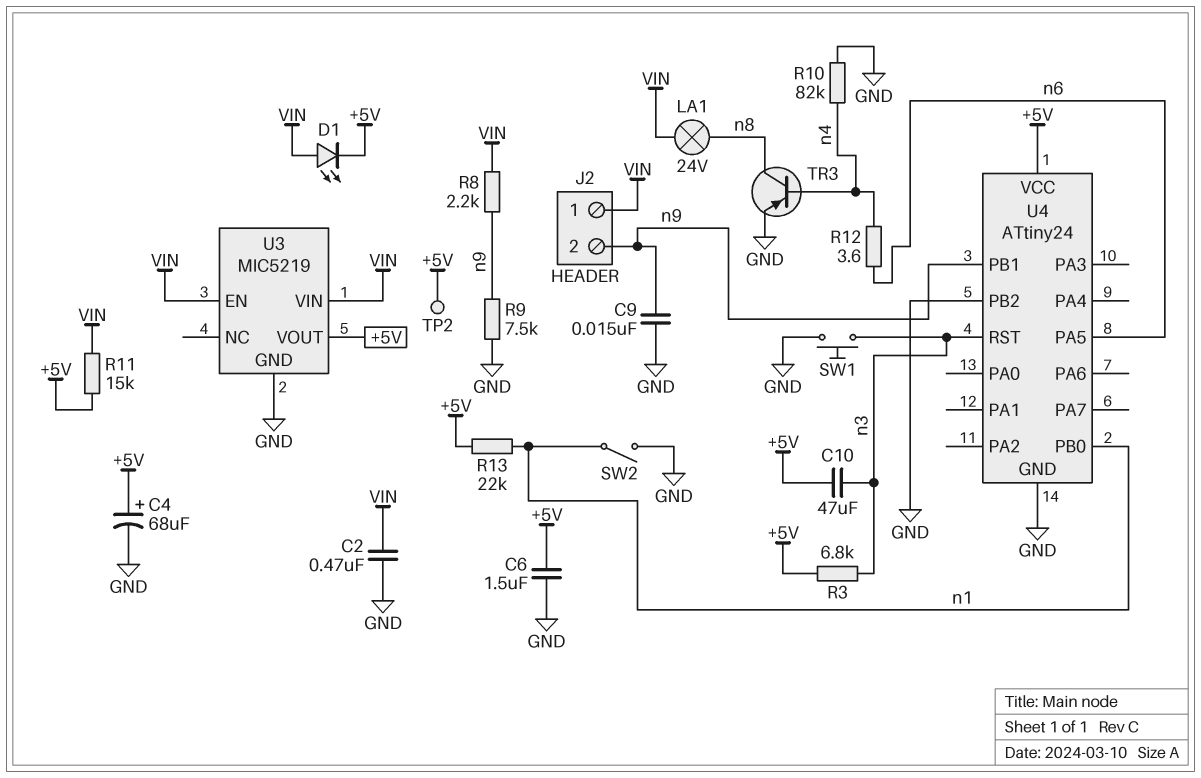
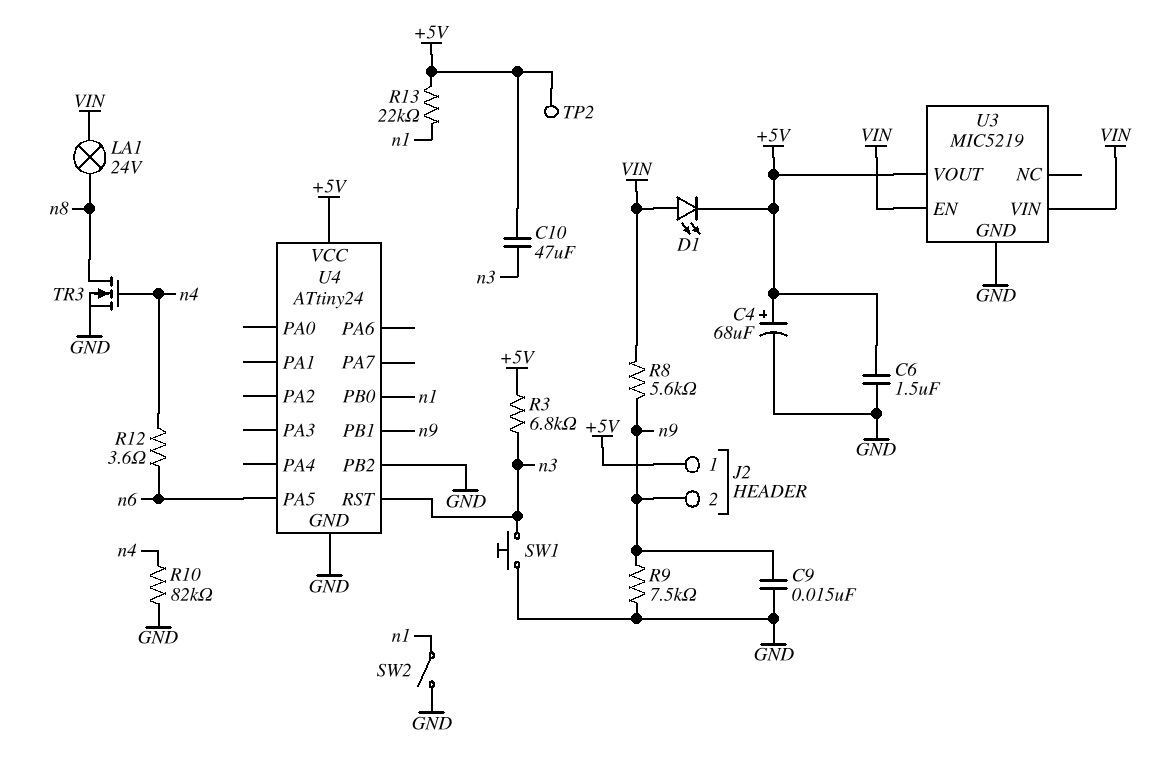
C2: 470nF (GND, VIN) -> none
J2 pin 1: VIN -> +5V
R8: 2.2k (VIN, n9) -> 5.6k (VIN, n9)
R11: 15k (+5V, VIN) -> none
TR3: PNP (B n4, C n8, E GND) -> NMOS (G n4, D n8, S GND)

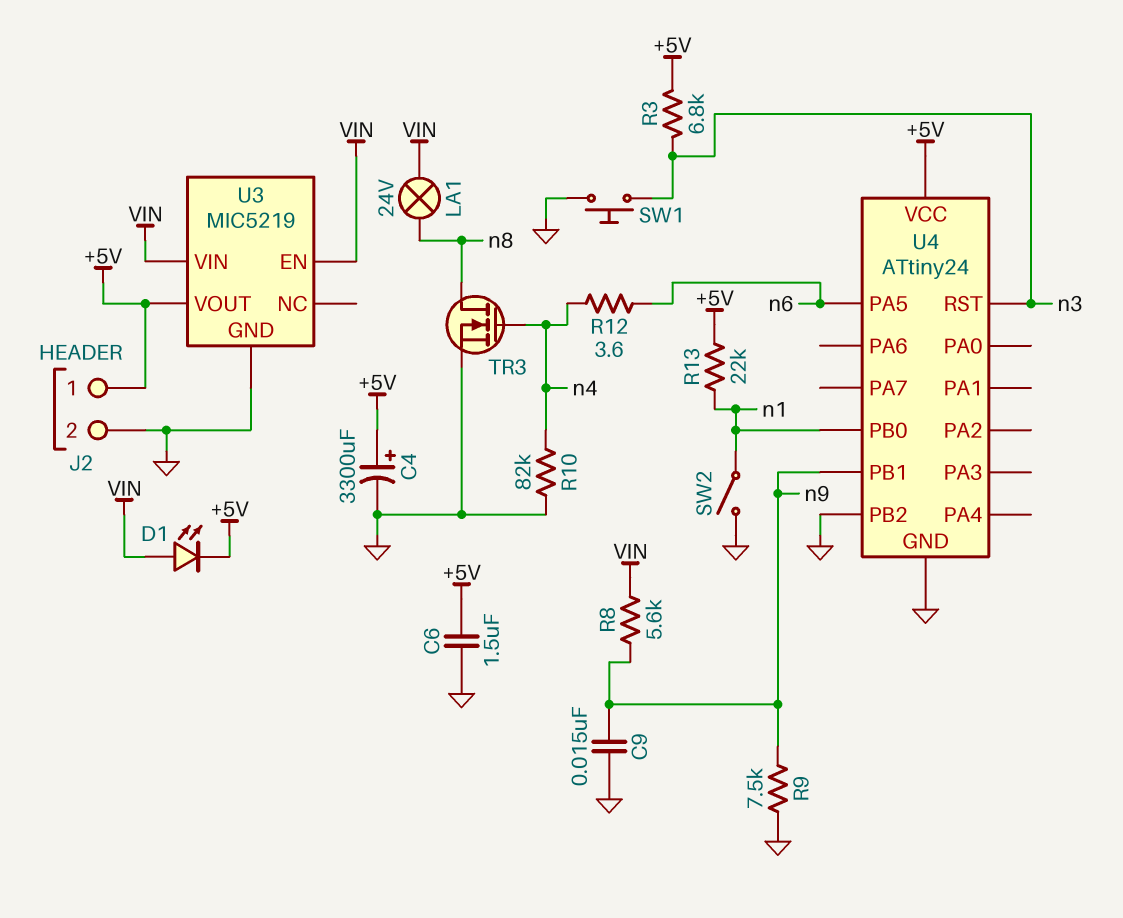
C4: 68uF (plus +5V, minus GND) -> 3300uF (plus +5V, minus GND)
C10: 47uF (+5V, n3) -> none
J2 pin 2: n9 -> GND
TP2: test point (+5V) -> none

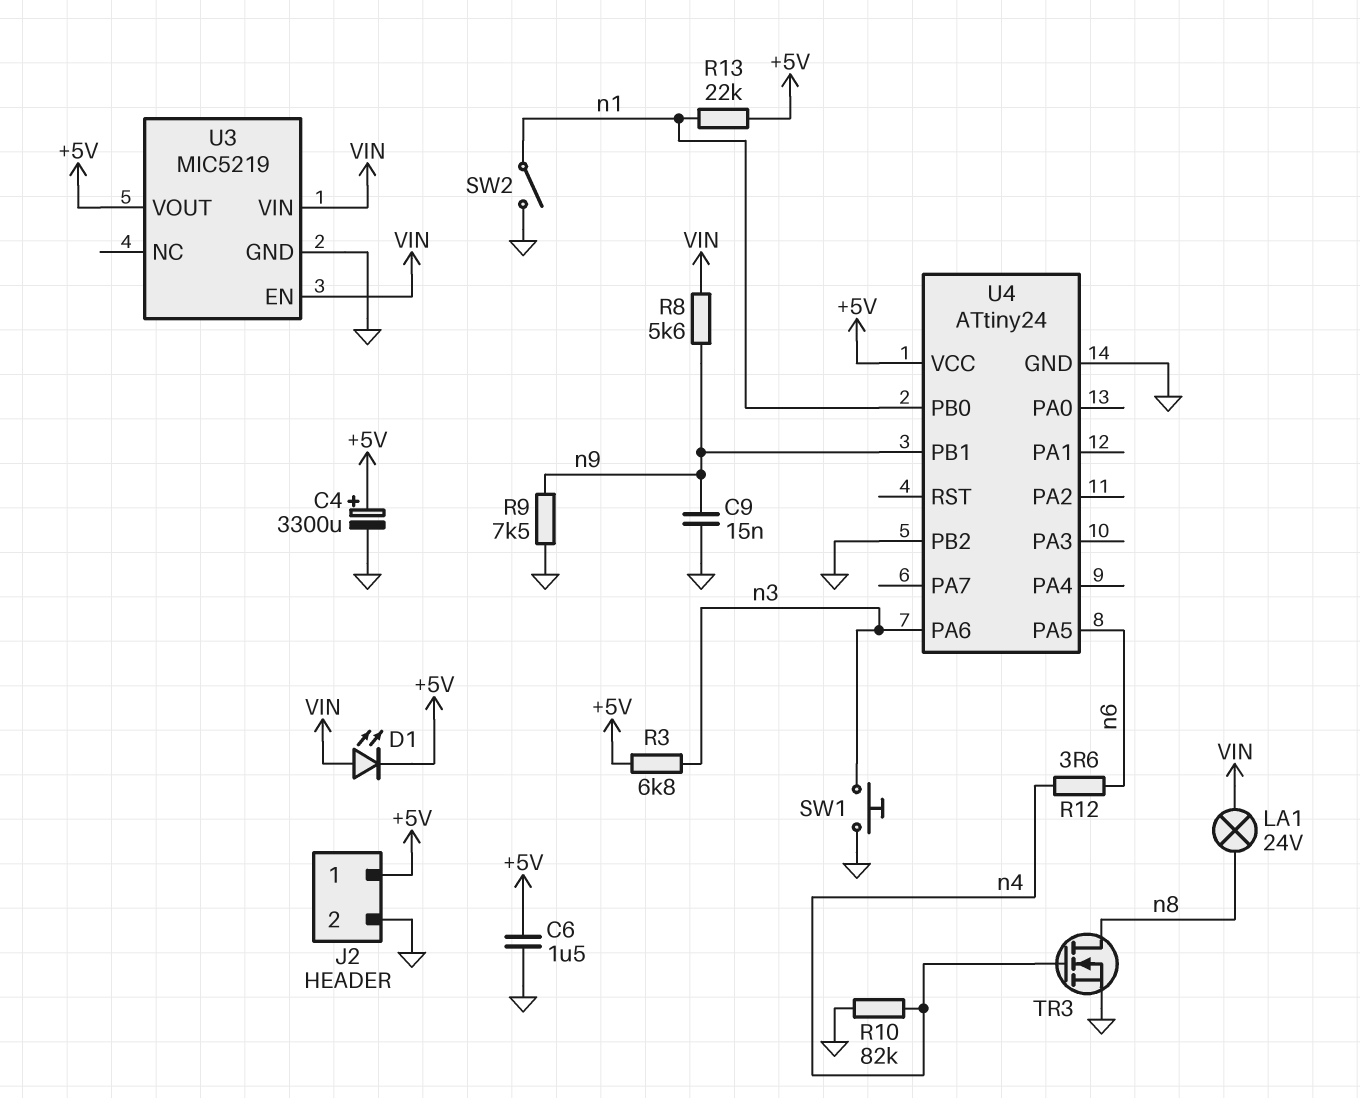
U4 pin PA6: none -> n3
U4 pin RST: n3 -> none

